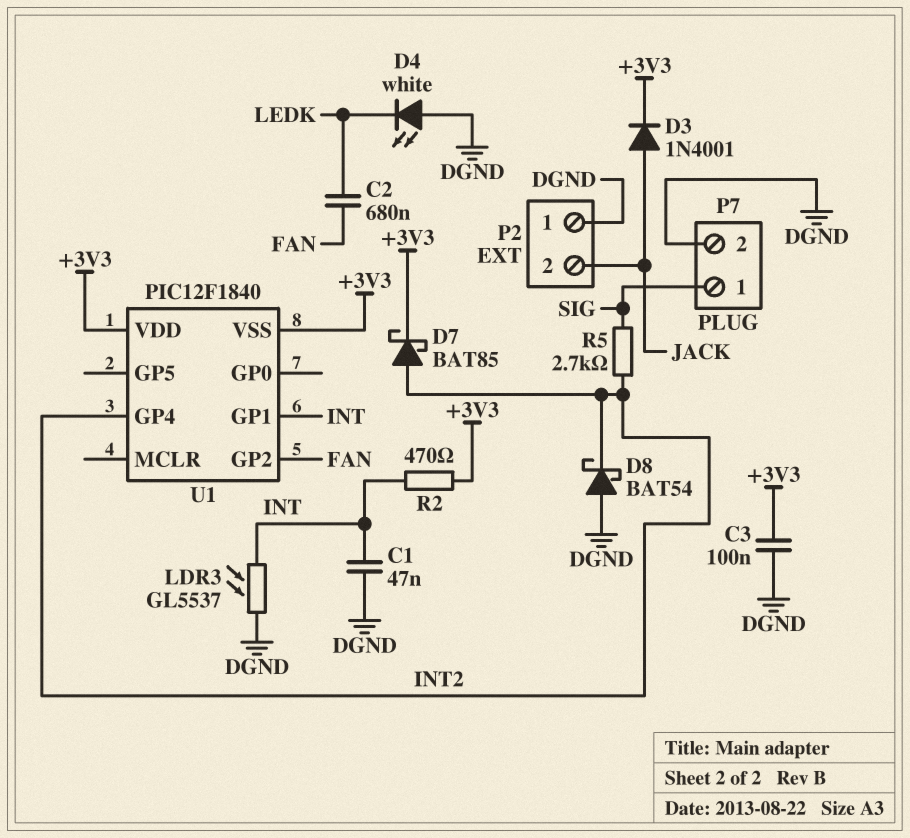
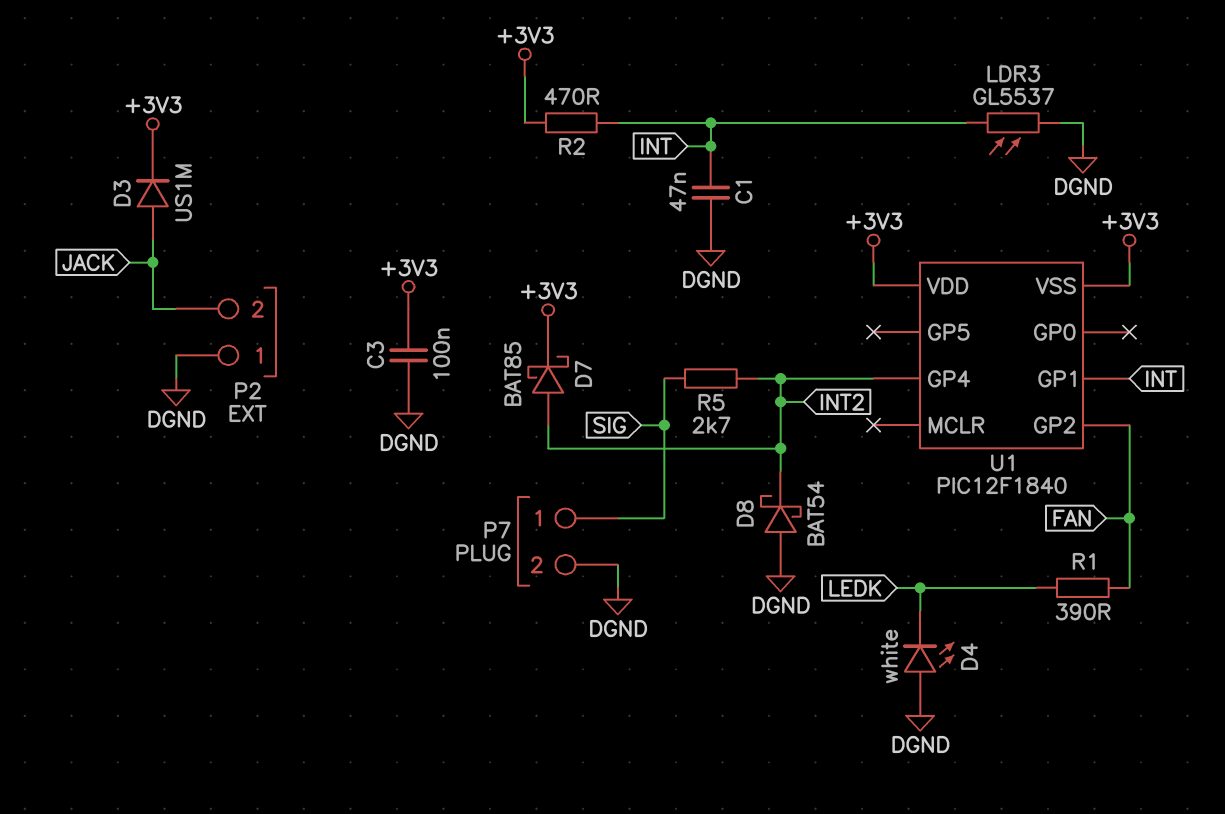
C2: 680nF (FAN, LEDK) -> none
D3: diode 1N4001 (A JACK, K +3V3) -> diode US1M (A JACK, K +3V3)
R1: none -> 390 (FAN, LEDK)

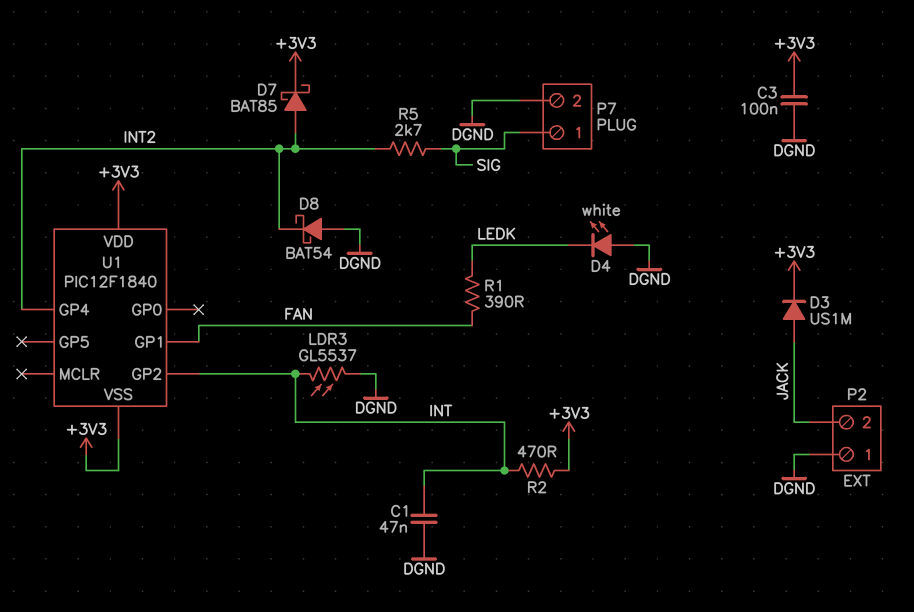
U1 pin GP1: INT -> FAN
U1 pin GP2: FAN -> INT

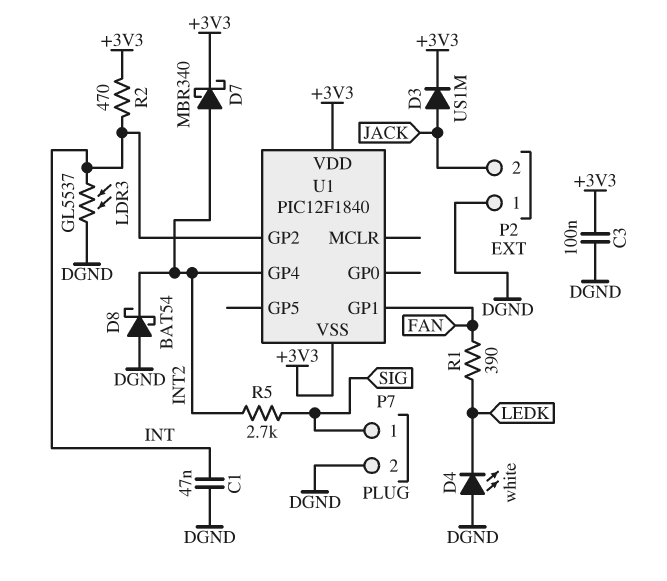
D7: schottky BAT85 (A INT2, K +3V3) -> schottky MBR340 (A INT2, K +3V3)

